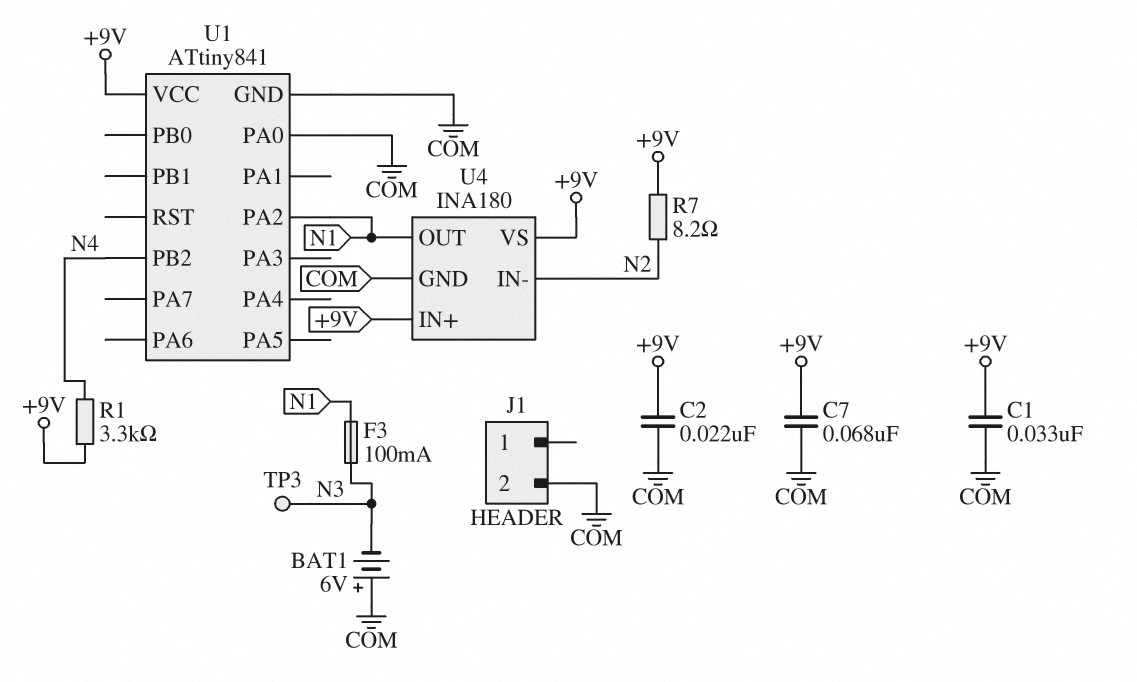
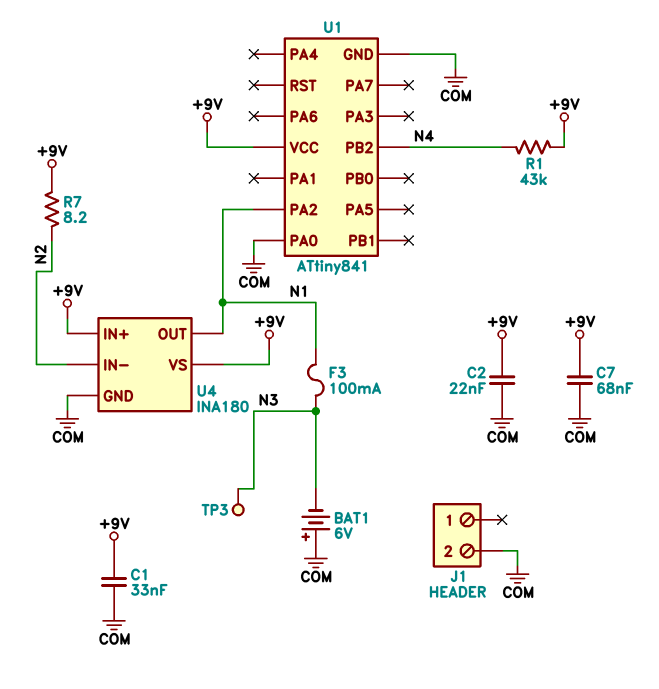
R1: 3.3k (+9V, N4) -> 43k (+9V, N4)

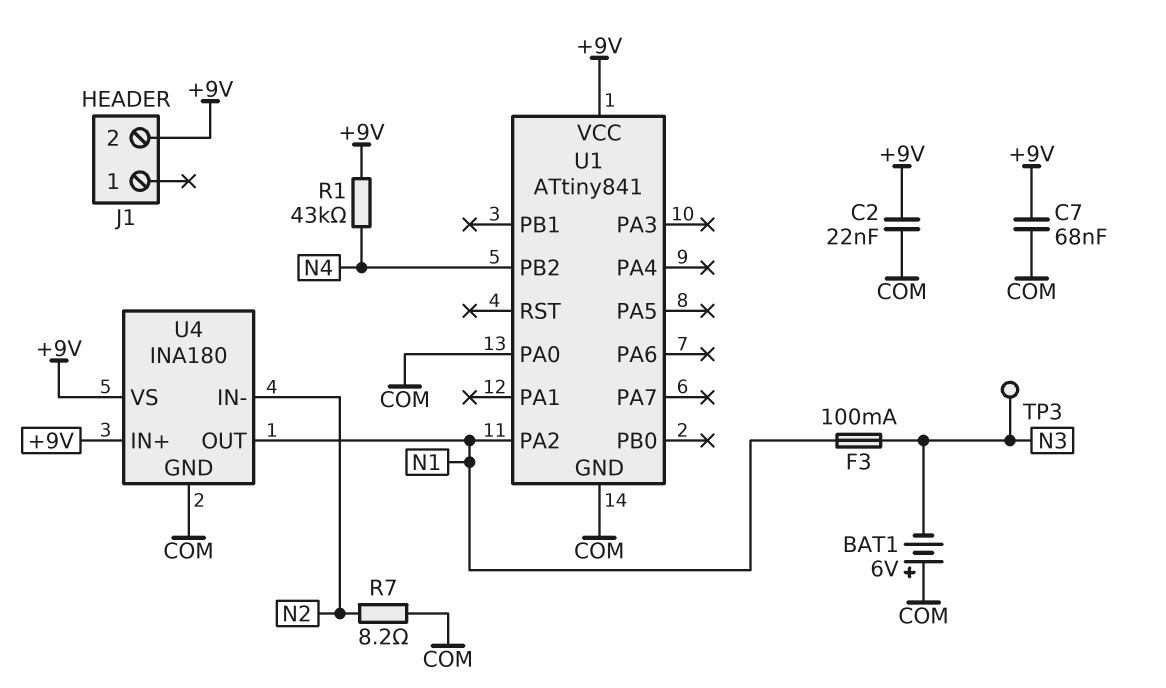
C1: 33nF (+9V, COM) -> none
J1 pin 2: COM -> +9V
R7: 8.2 (+9V, N2) -> 8.2 (COM, N2)

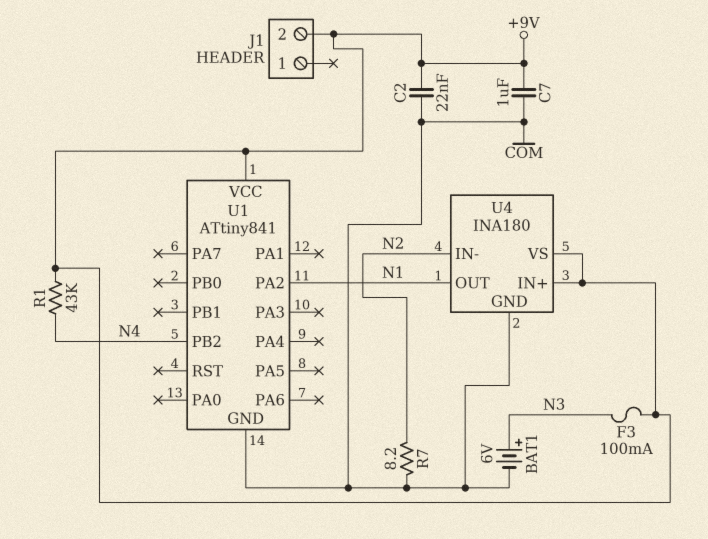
BAT1: 6V (plus COM, minus N3) -> 6V (plus N3, minus COM)
C7: 68nF (+9V, COM) -> 1uF (+9V, COM)
F3: 100mA (N1, N3) -> 100mA (+9V, N3)
TP3: test point (N3) -> none
U1 pin PA0: COM -> none

